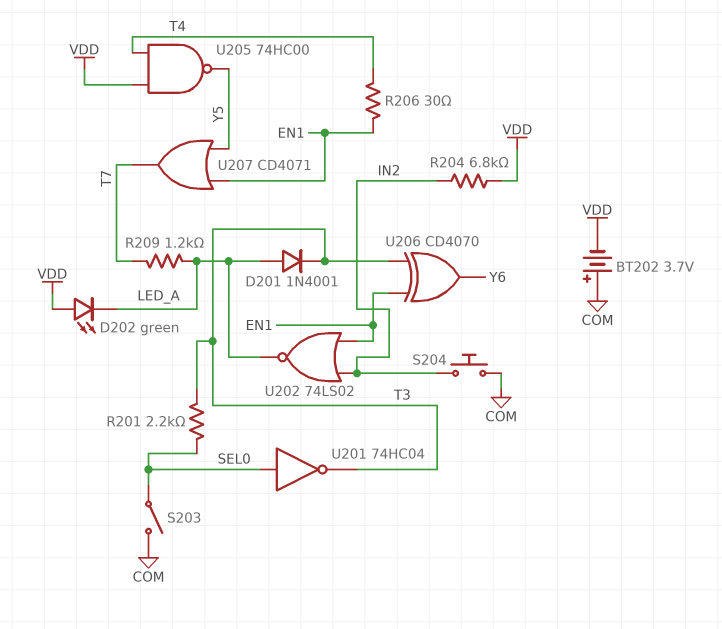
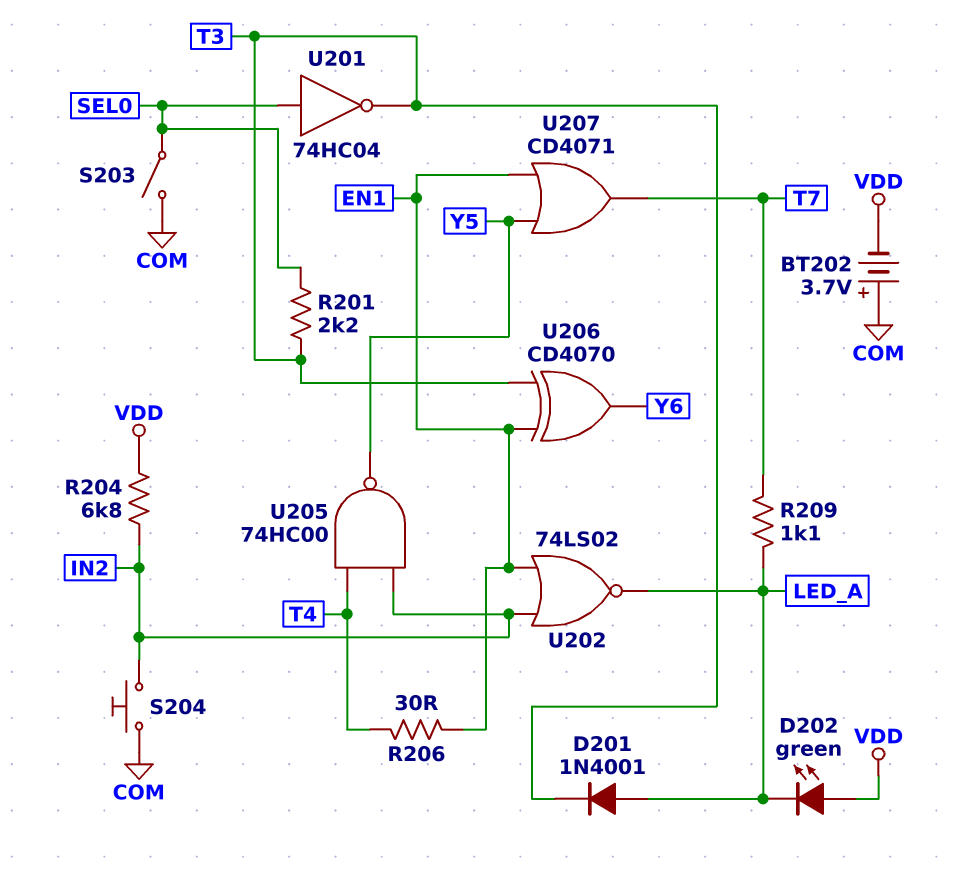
R209: 1.2k (LED_A, T7) -> 1.1k (LED_A, T7)
U205: NAND 74HC00 (in T4, in VDD, out Y5) -> NAND 74HC00 (in IN2, in T4, out Y5)

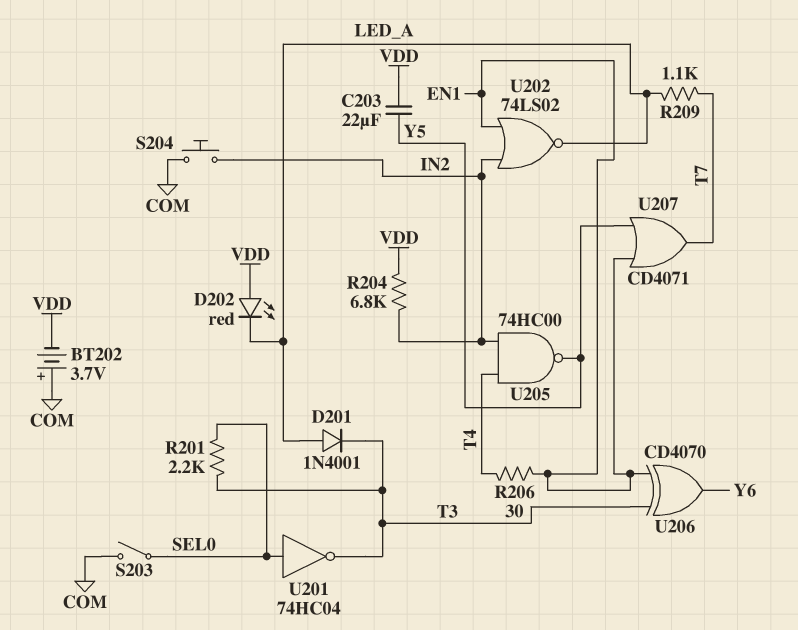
C203: none -> 22uF (VDD, Y5)
D202: LED green (A VDD, K LED_A) -> LED red (A VDD, K LED_A)

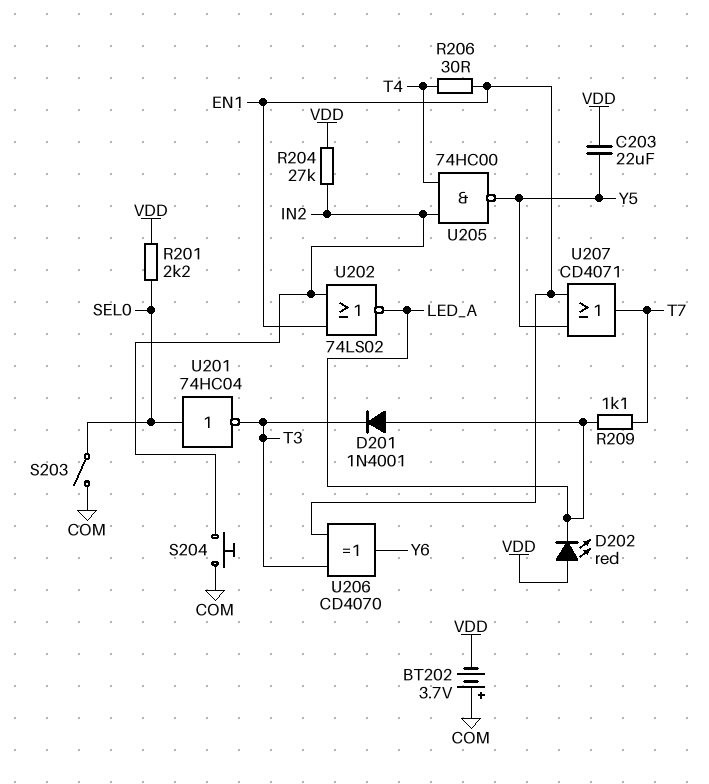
R201: 2.2k (SEL0, T3) -> 2.2k (SEL0, VDD)
R204: 6.8k (IN2, VDD) -> 27k (IN2, VDD)

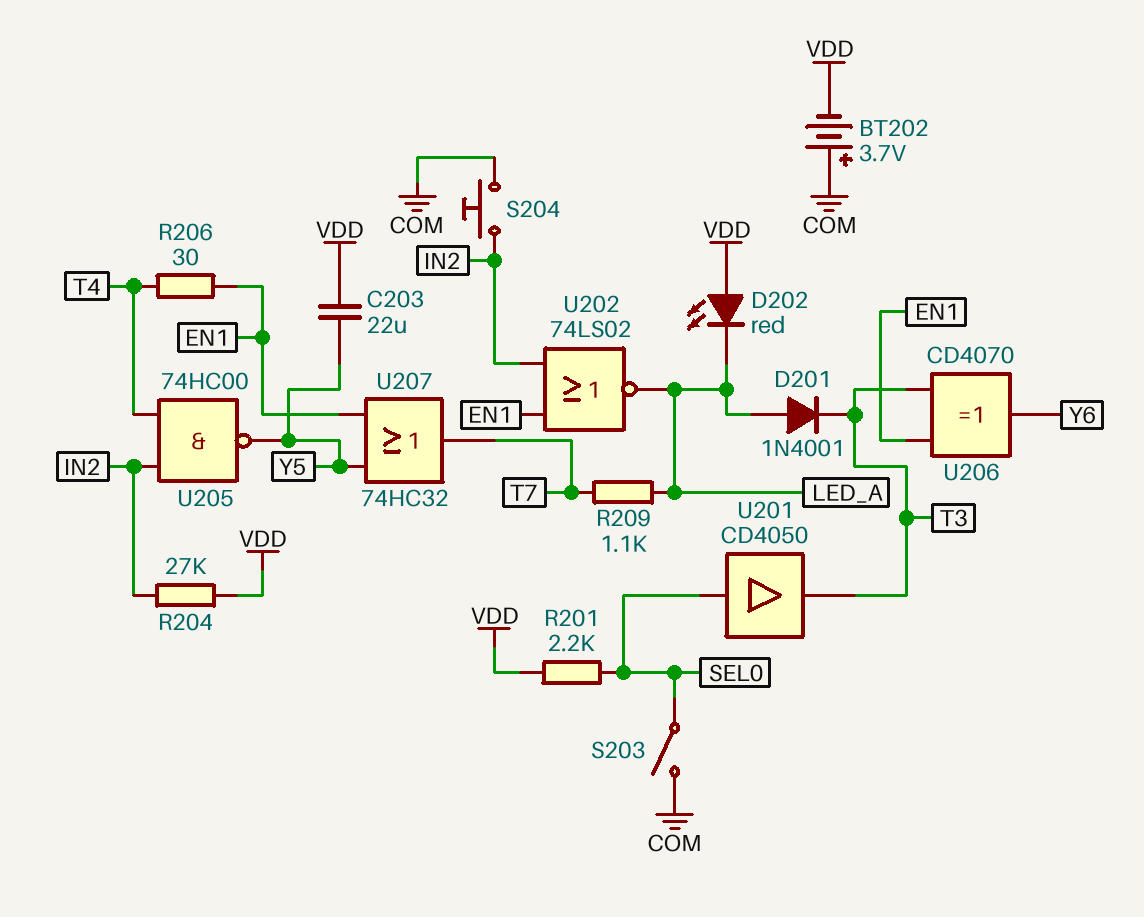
U201: NOT 74HC04 (in SEL0, out T3) -> buffer CD4050 (in SEL0, out T3)
U207: OR CD4071 (in EN1, in Y5, out T7) -> OR 74HC32 (in EN1, in Y5, out T7)

